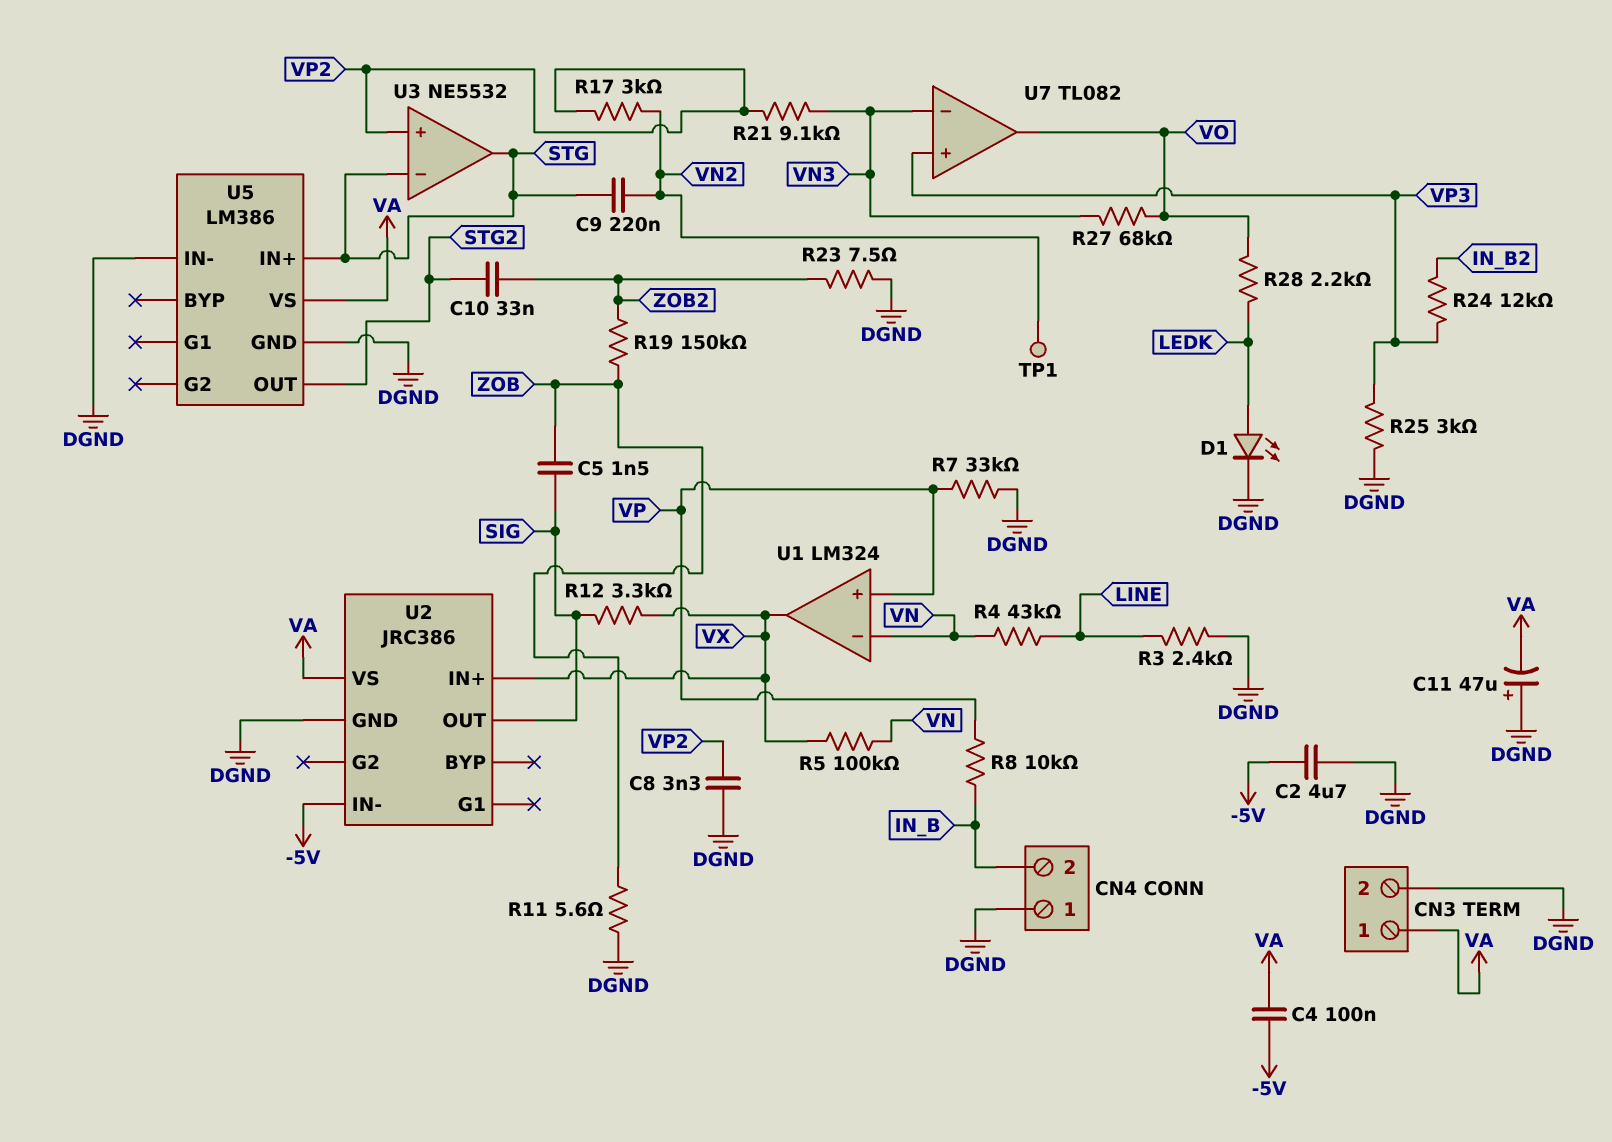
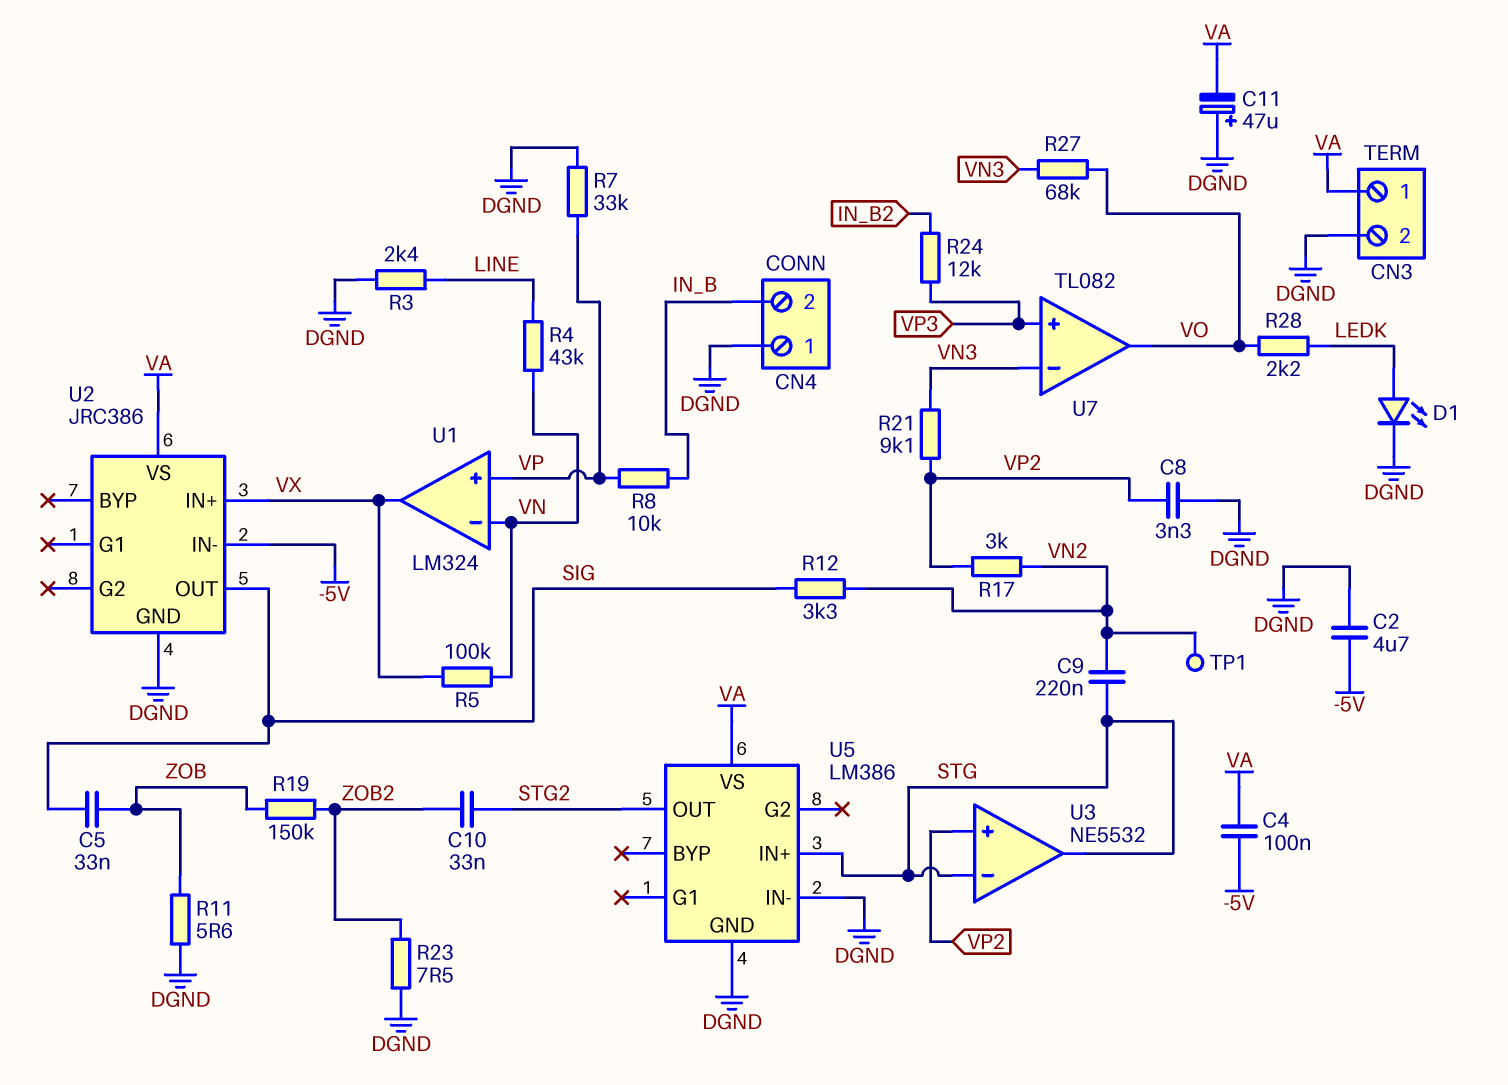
C5: 1.5nF (SIG, ZOB) -> 33nF (SIG, ZOB)
R12: 3.3k (SIG, VX) -> 3.3k (SIG, VN2)
R25: 3k (DGND, VP3) -> none

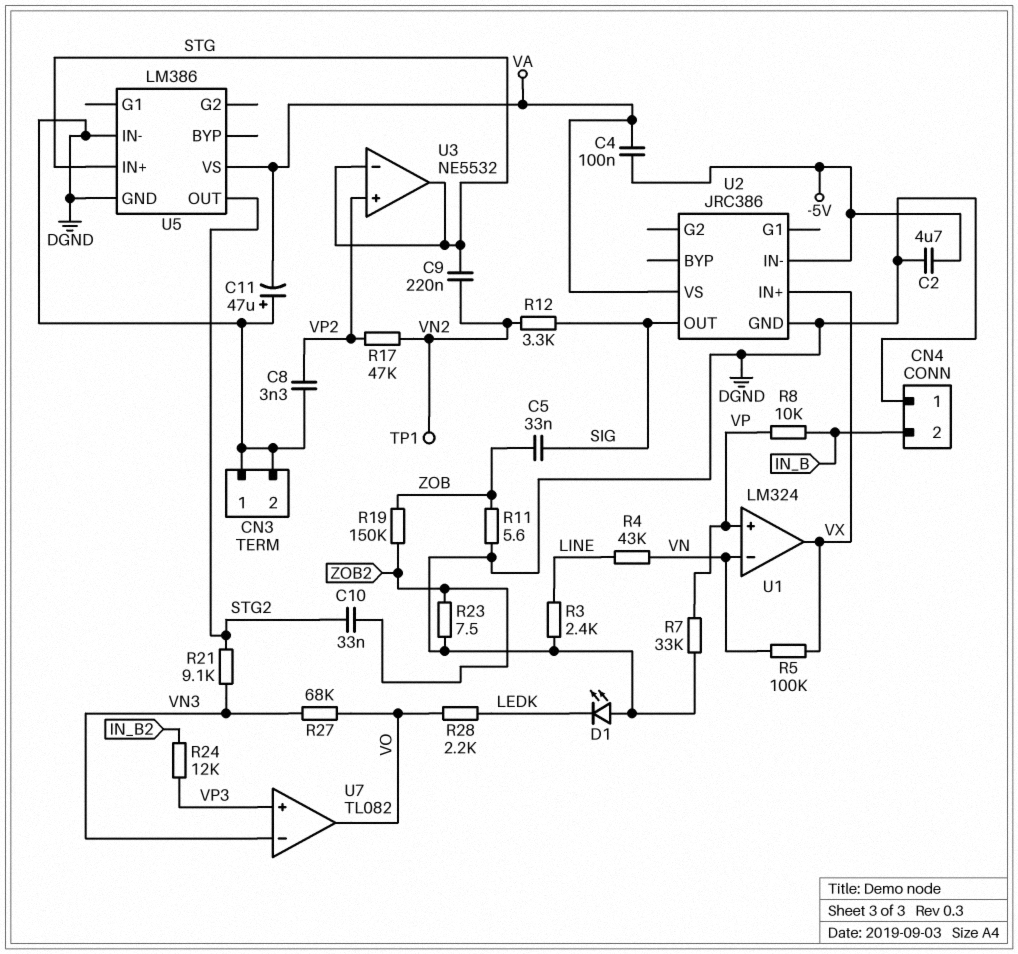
CN3 pin 1: VA -> DGND
D1: LED (A LEDK, K DGND) -> LED (A DGND, K LEDK)
R17: 3k (VN2, VP2) -> 47k (VN2, VP2)
R21: 9.1k (VN3, VP2) -> 9.1k (STG2, VN3)

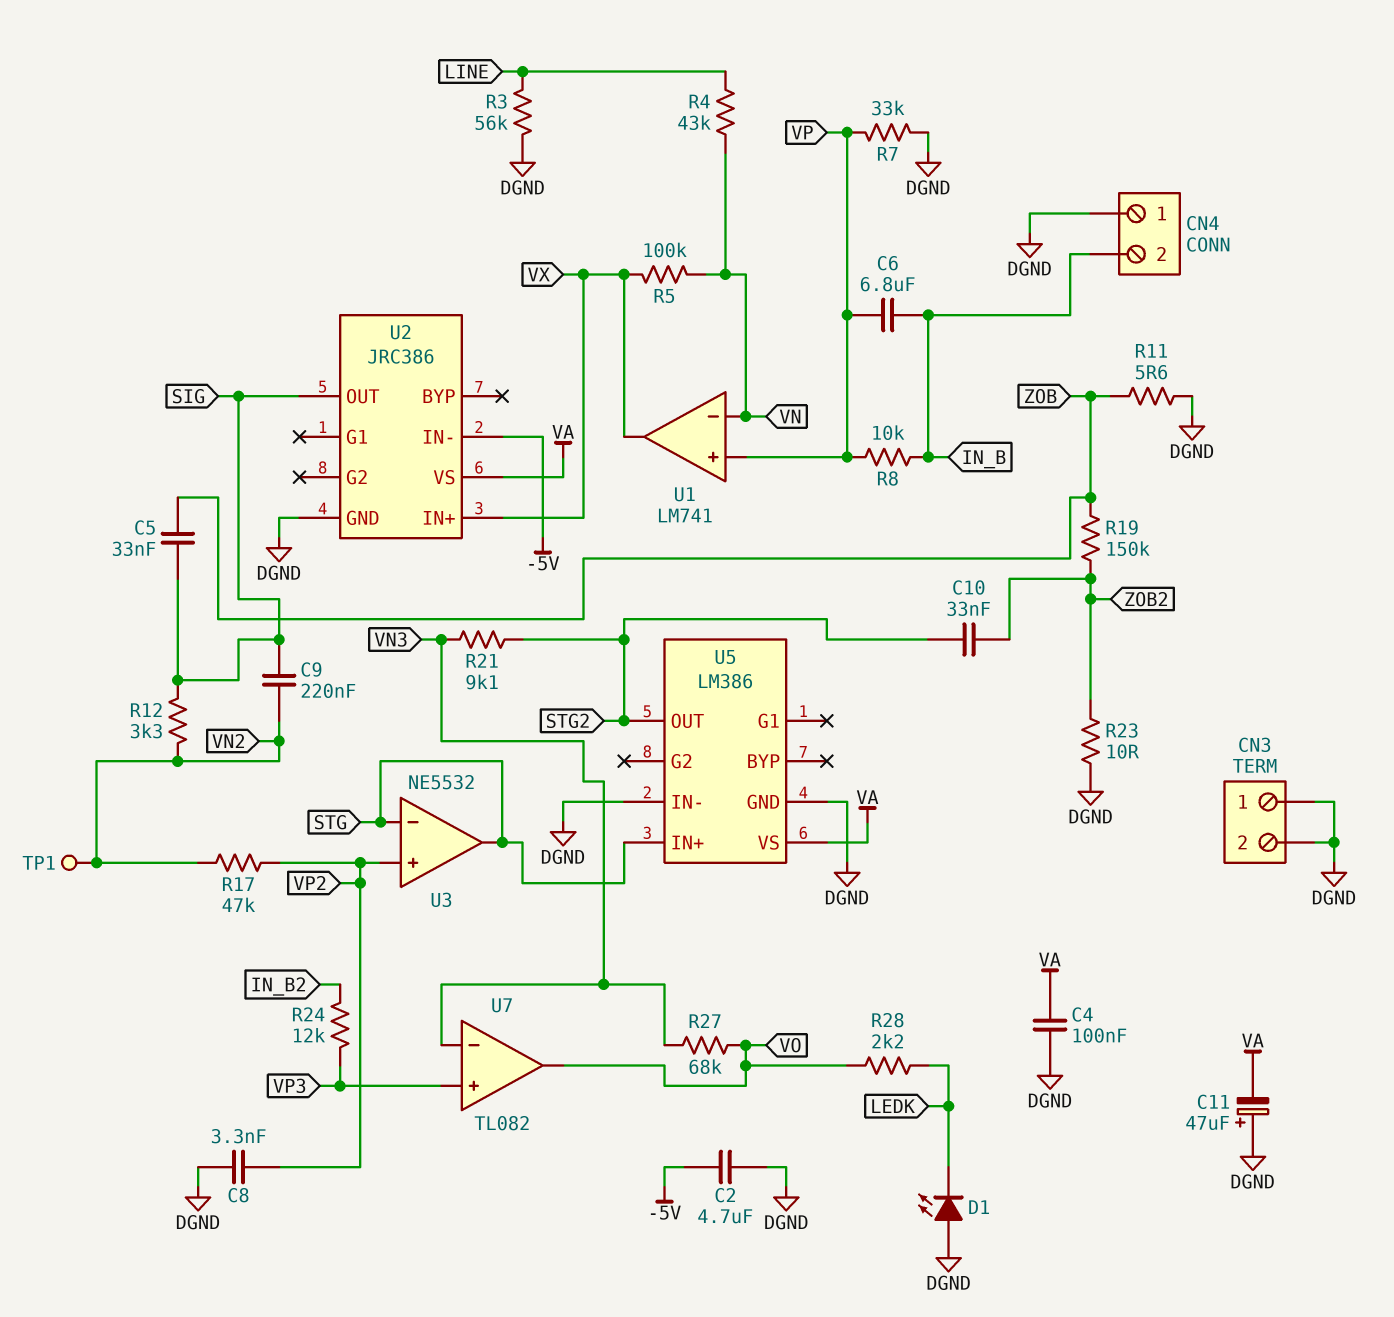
C4: 100nF (-5V, VA) -> 100nF (DGND, VA)
C6: none -> 6.8uF (IN_B, VP)
C9: 220nF (STG, VN2) -> 220nF (SIG, VN2)
R3: 2.4k (DGND, LINE) -> 56k (DGND, LINE)
R23: 7.5 (DGND, ZOB2) -> 10 (DGND, ZOB2)
U1: LM324 -> LM741

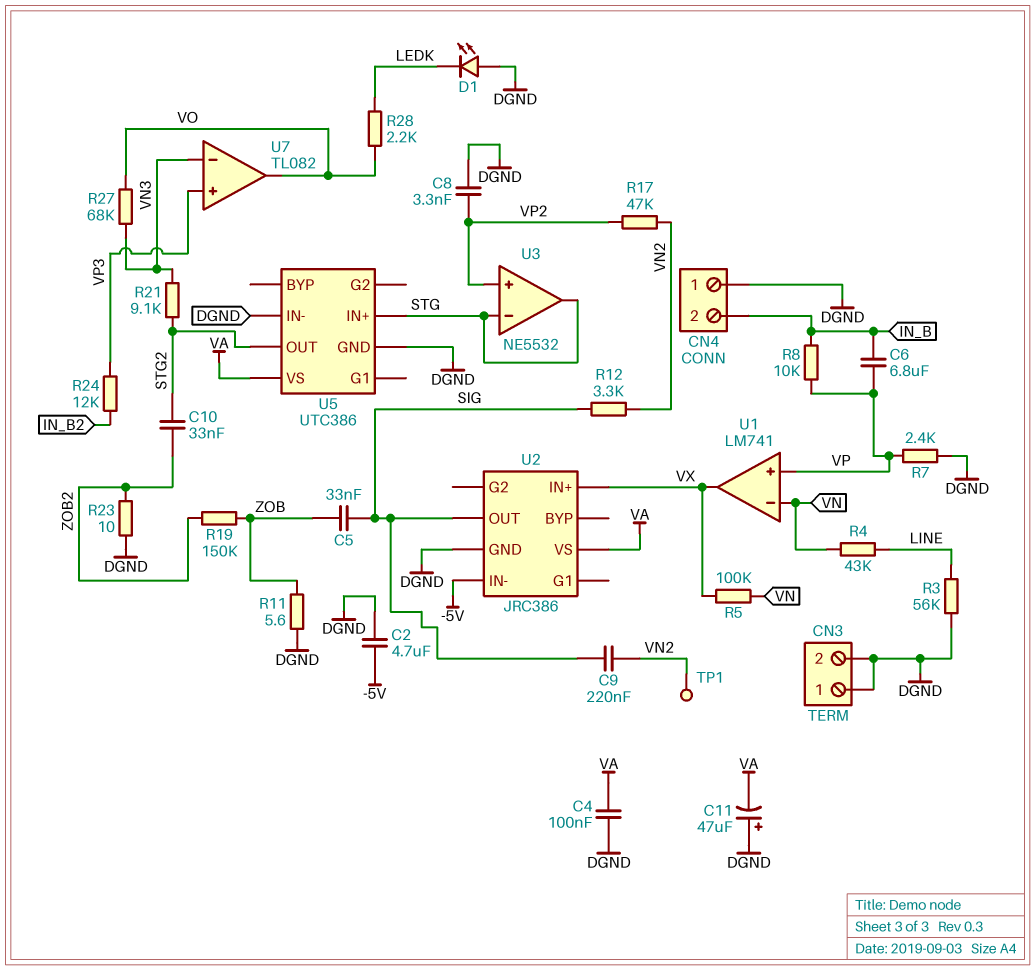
R7: 33k (DGND, VP) -> 2.4k (DGND, VP)
U5: LM386 -> UTC386

